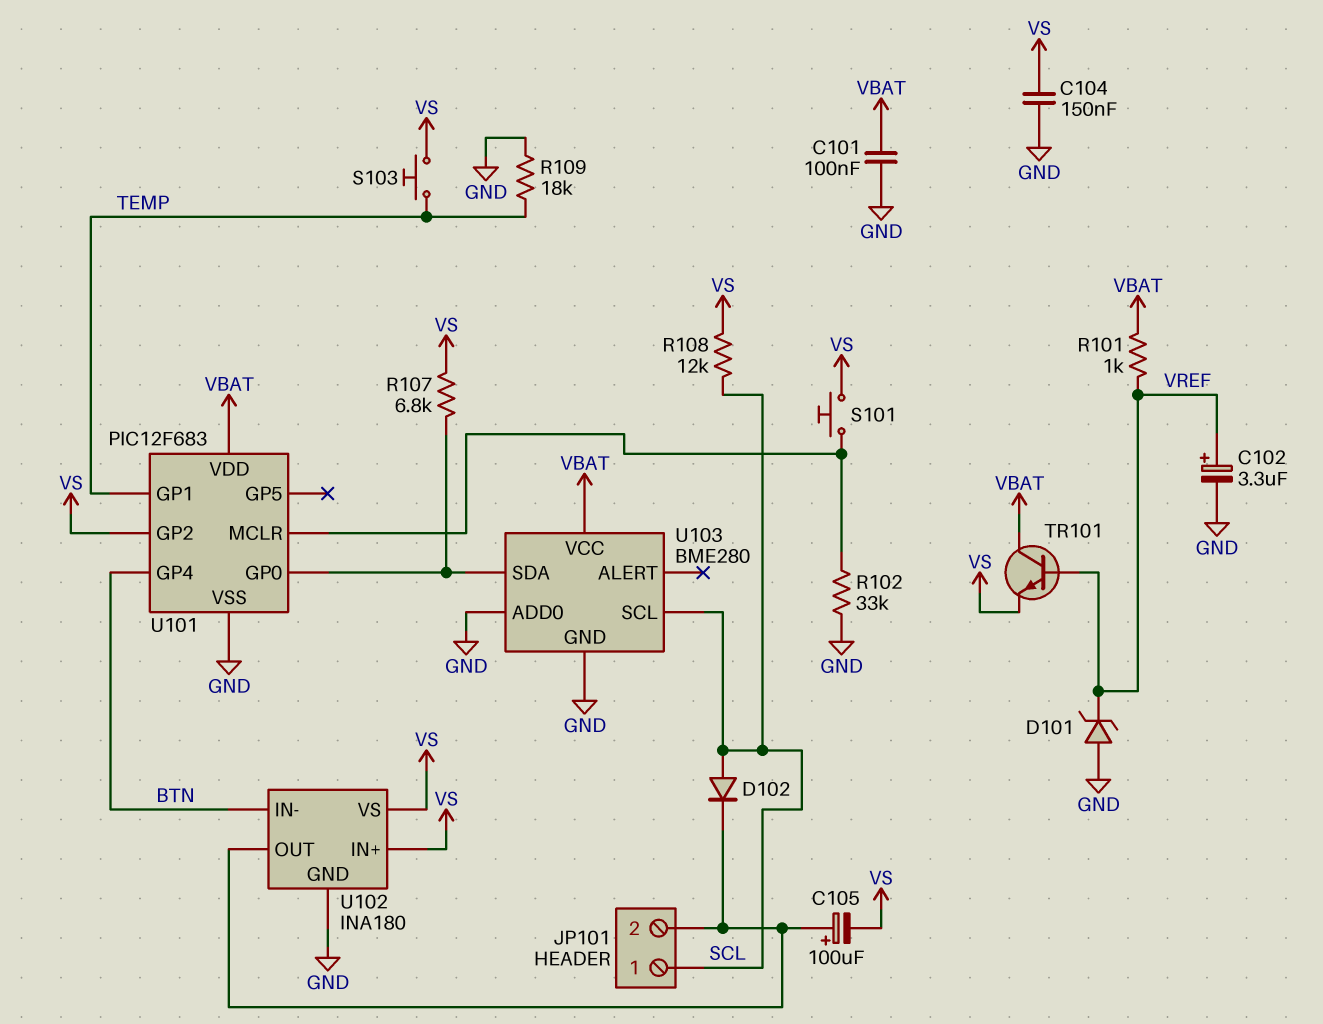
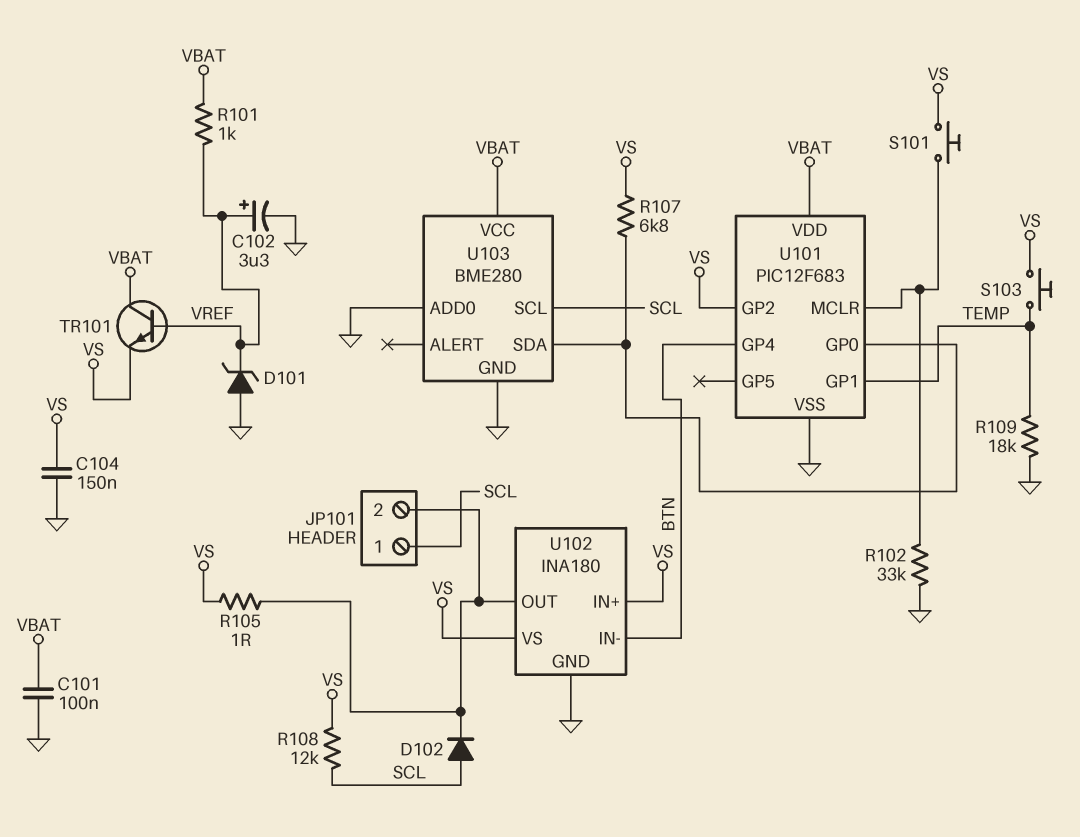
C105: 100uF (plus JP101/2, minus VS) -> none
R105: none -> 1 (JP101/2, VS)

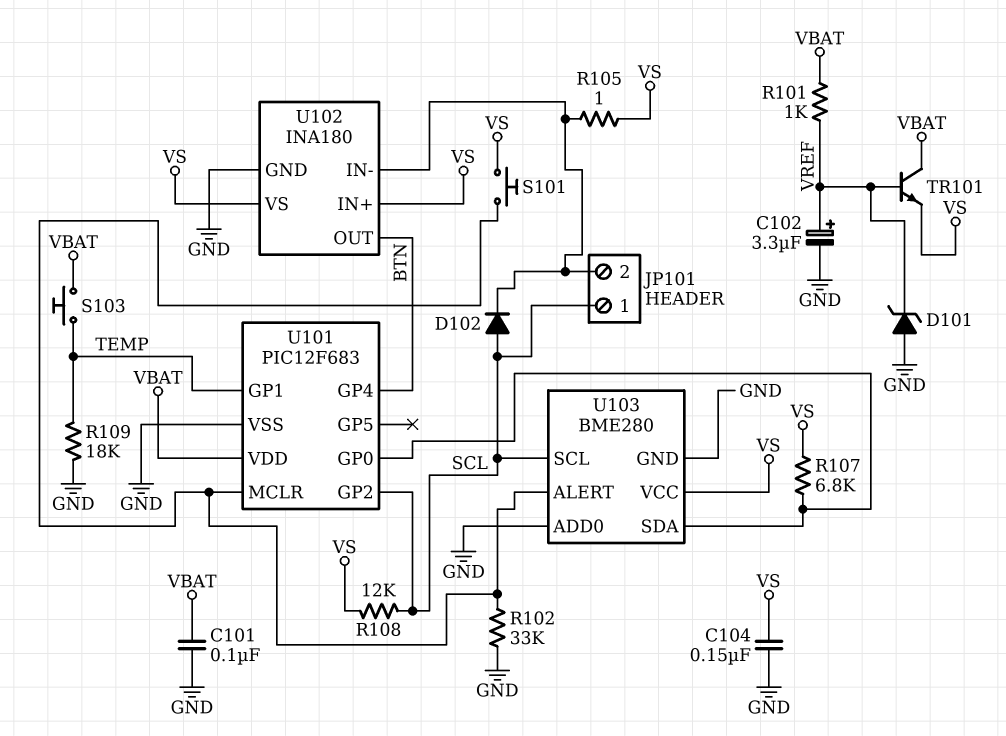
S103: button (TEMP, VS) -> button (TEMP, VBAT)
U101 pin GP2: VS -> SCL
U102 pin IN-: BTN -> JP101/2
U102 pin OUT: JP101/2 -> BTN
U103 pin ALERT: none -> U101/MCLR
U103 pin VCC: VBAT -> VS

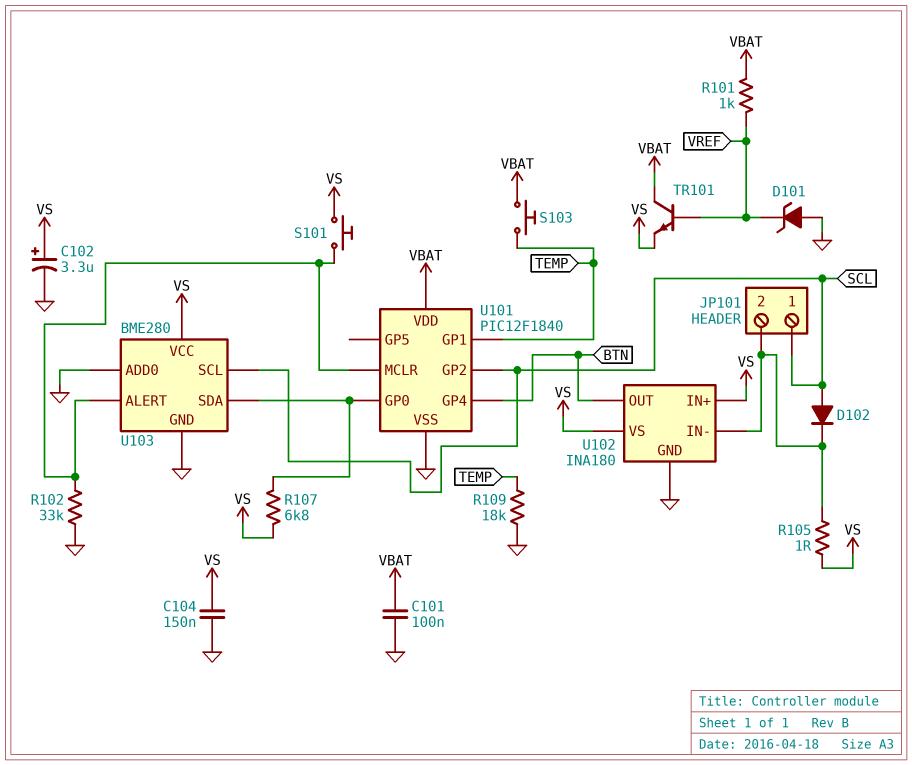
C102: 3.3uF (plus VREF, minus GND) -> 3.3uF (plus VS, minus GND)
R108: 12k (SCL, VS) -> none
U101: PIC12F683 -> PIC12F1840

